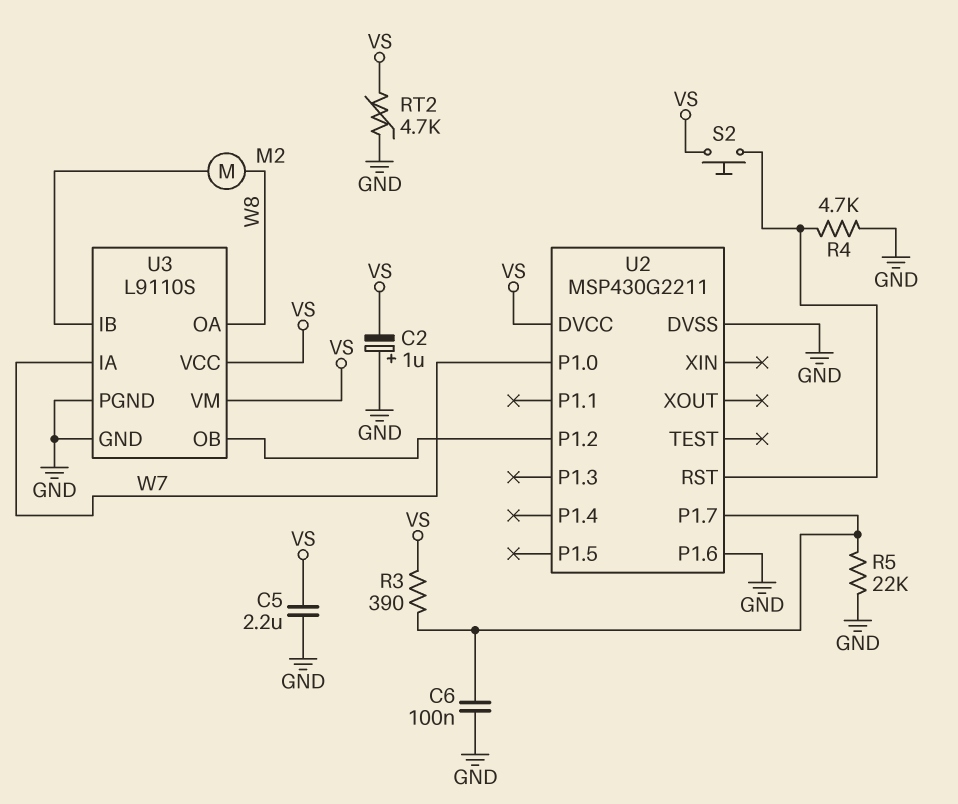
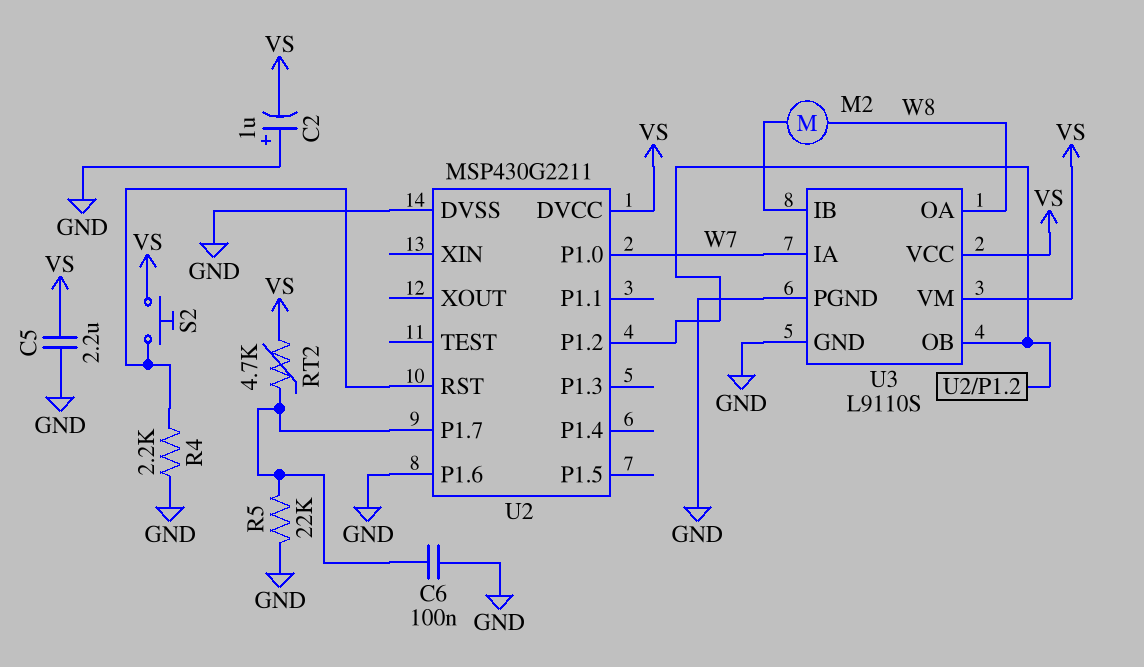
R3: 390 (U2/P1.7, VS) -> none
R4: 4.7k (GND, U2/RST) -> 2.2k (GND, U2/RST)
RT2: 4.7k (GND, VS) -> 4.7k (U2/P1.7, VS)

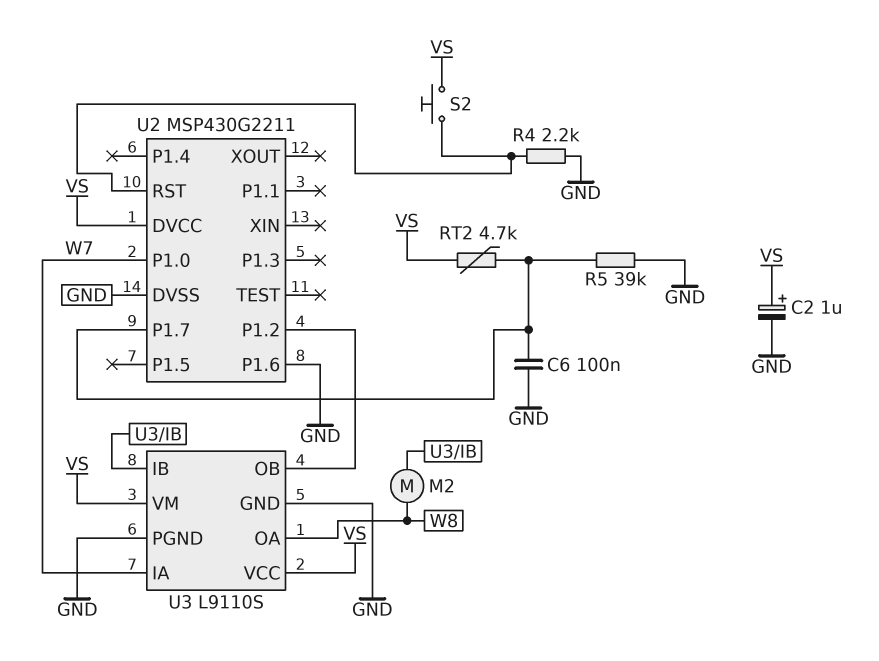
C2: 1uF (plus GND, minus VS) -> 1uF (plus VS, minus GND)
C5: 2.2uF (GND, VS) -> none
R5: 22k (GND, U2/P1.7) -> 39k (GND, U2/P1.7)

